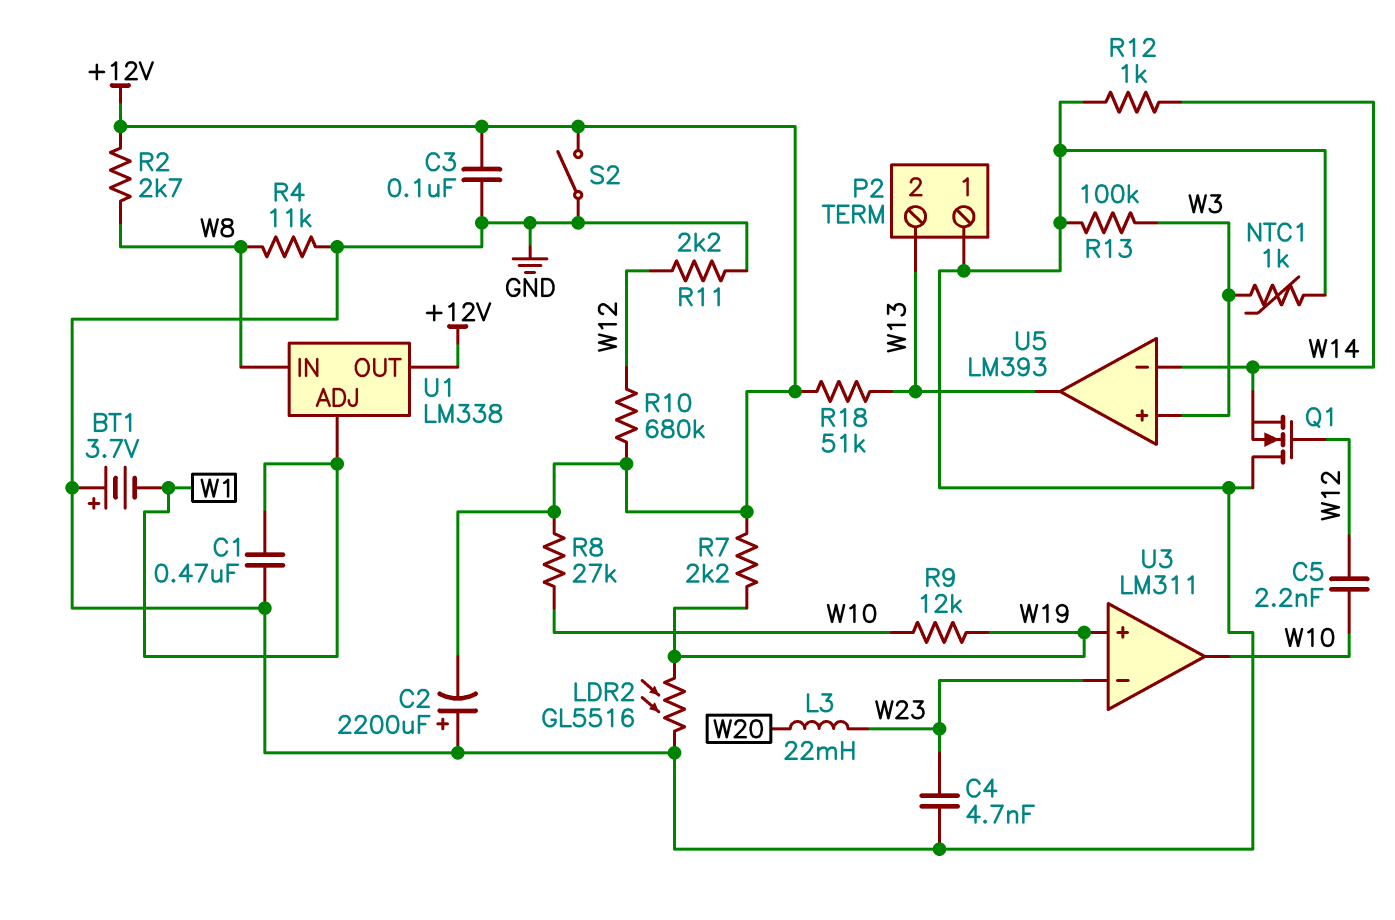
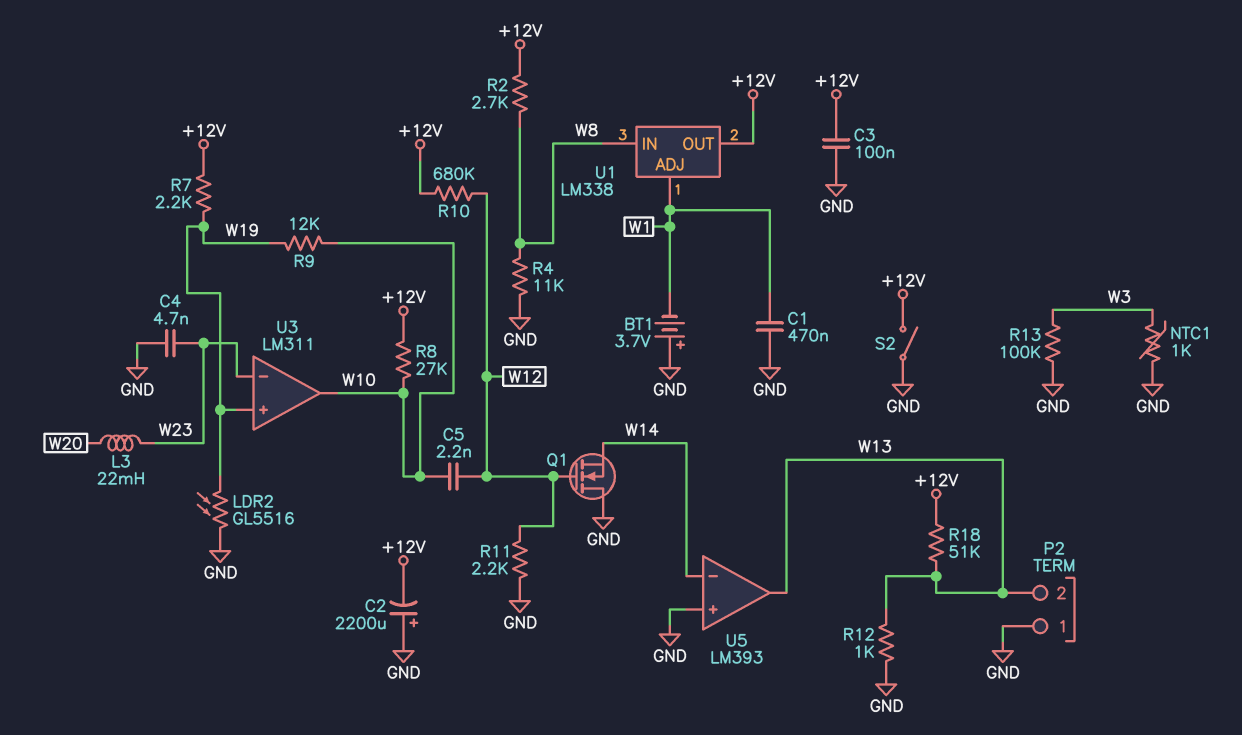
R12: 1k (GND, W14) -> 1k (GND, W13)
U5 pin in+: W3 -> GND

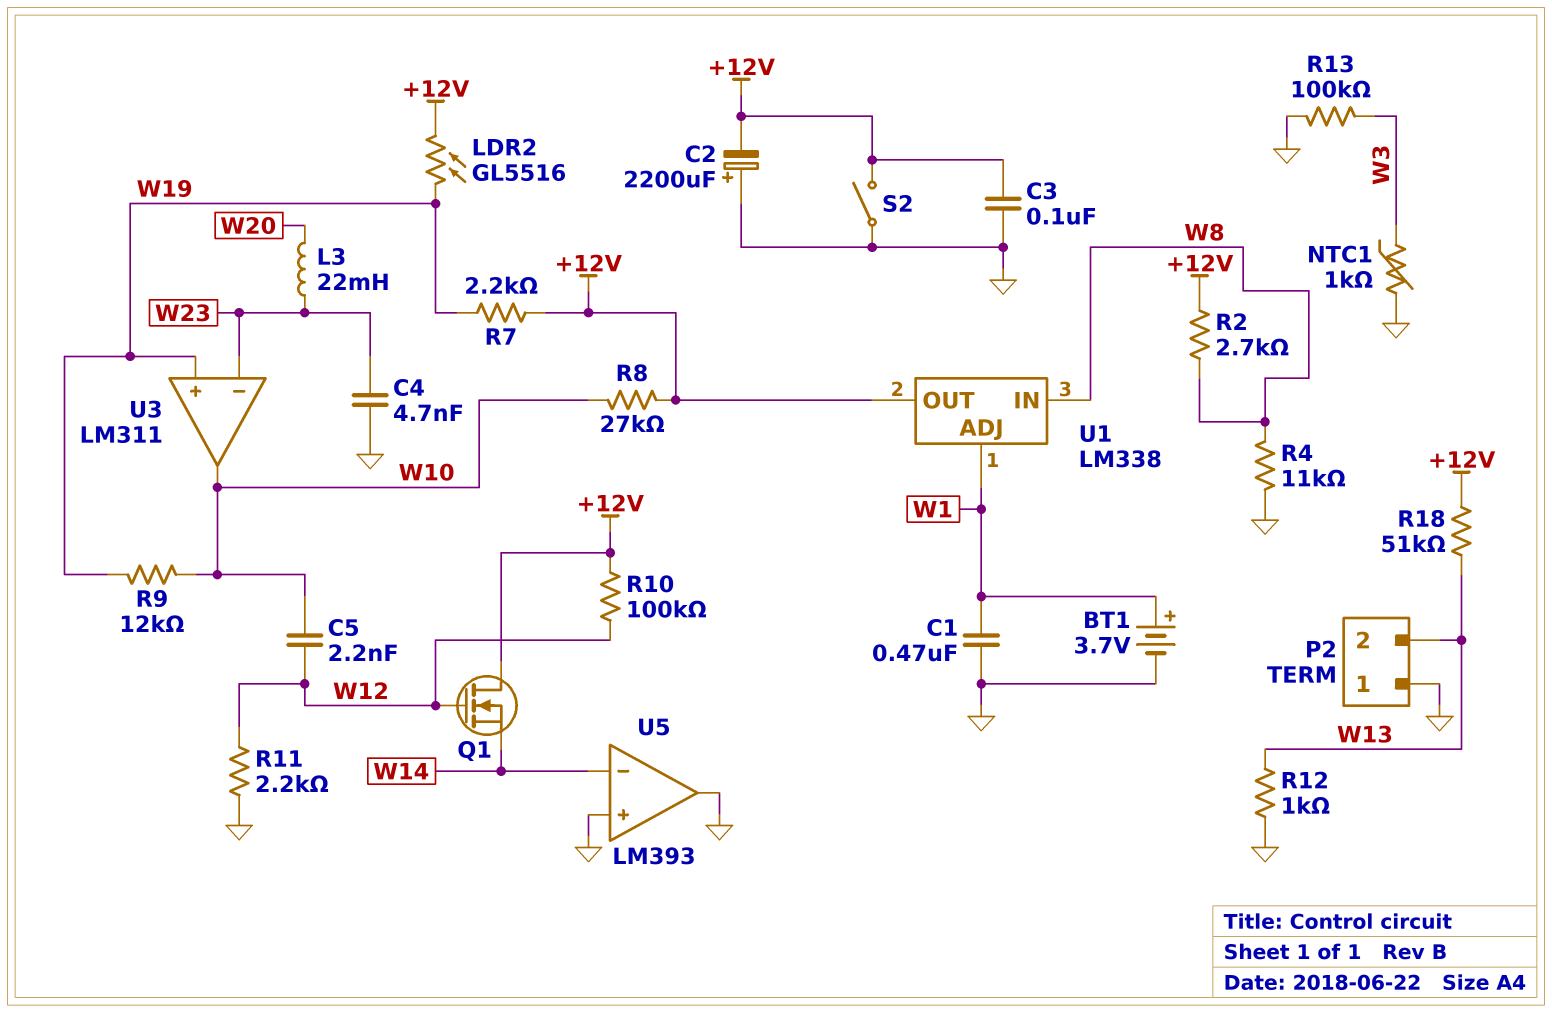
BT1: 3.7V (plus GND, minus W1) -> 3.7V (plus W1, minus GND)
LDR2: GL5516 (GND, W19) -> GL5516 (+12V, W19)
Q1: NMOS (G W12, D GND, S W14) -> NMOS (G W12, D +12V, S W14)
R10: 680k (+12V, W12) -> 100k (+12V, W12)
U5 pin out: W13 -> GND

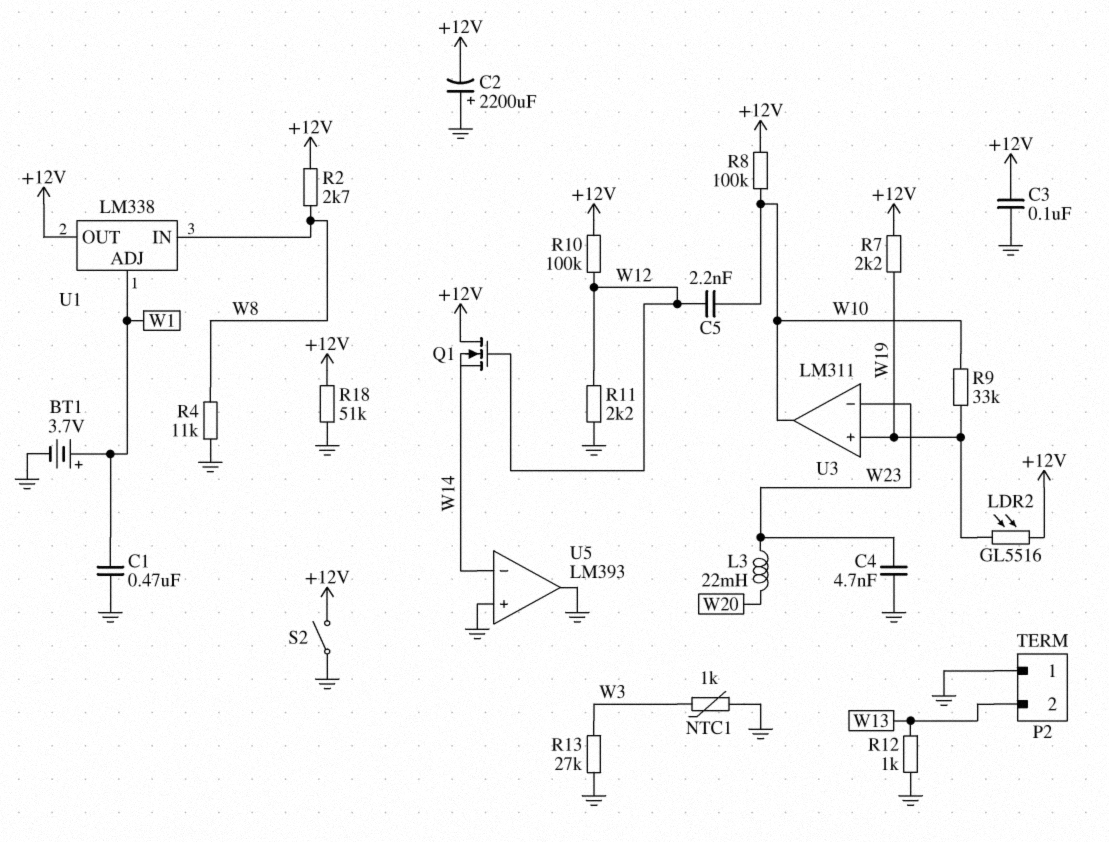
R8: 27k (+12V, W10) -> 100k (+12V, W10)
R9: 12k (W10, W19) -> 33k (W10, W19)
R13: 100k (GND, W3) -> 27k (GND, W3)
R18: 51k (+12V, W13) -> 51k (+12V, GND)

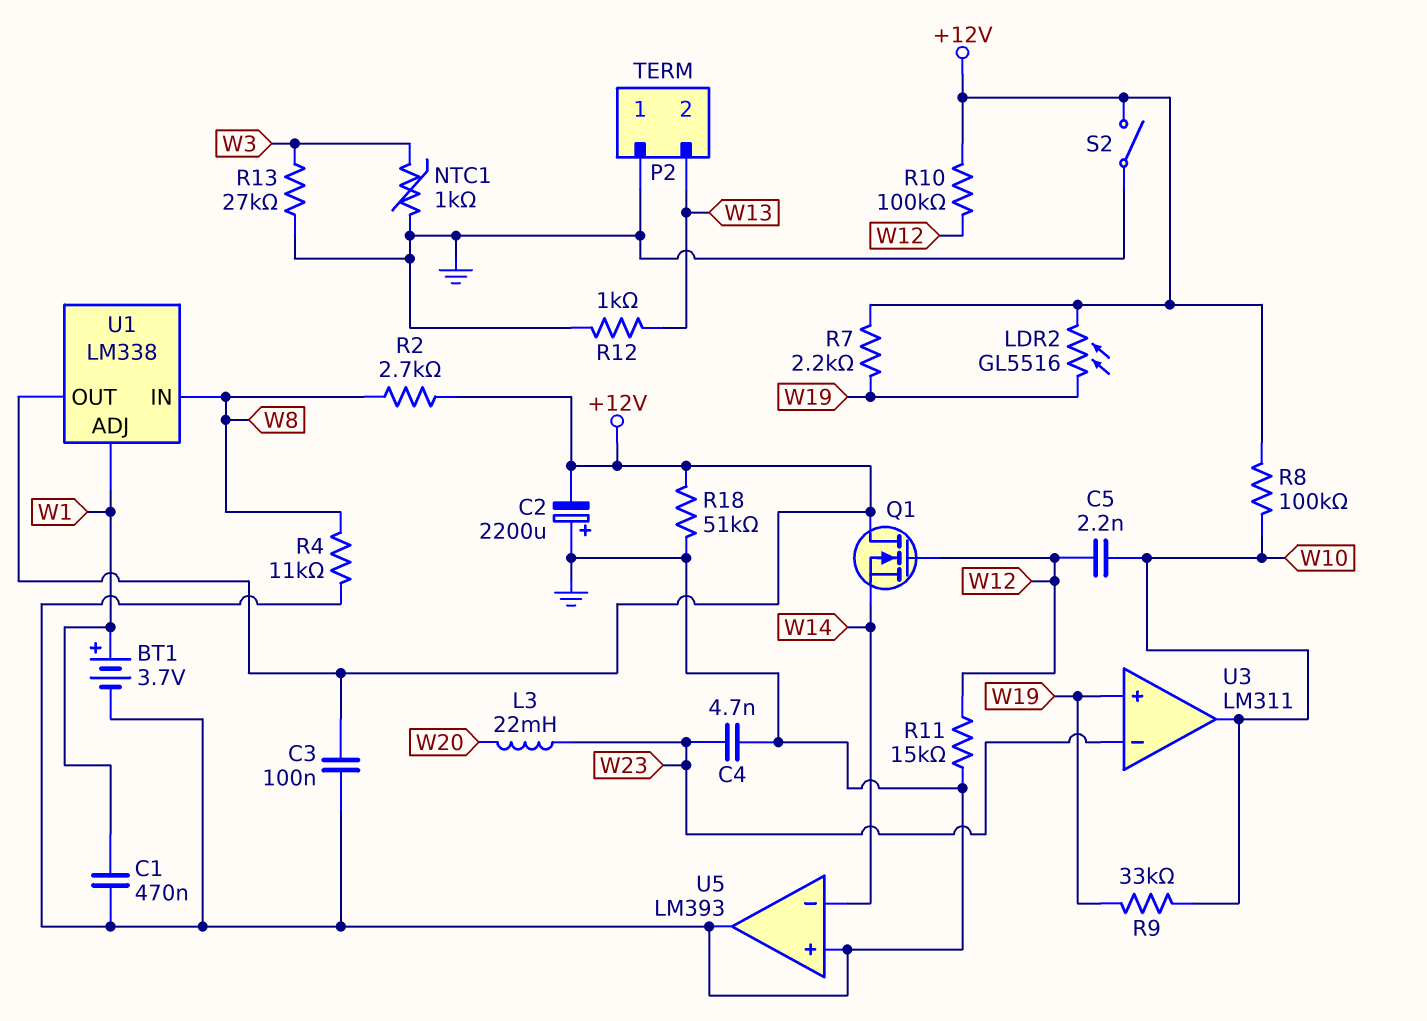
R11: 2.2k (GND, W12) -> 15k (GND, W12)

